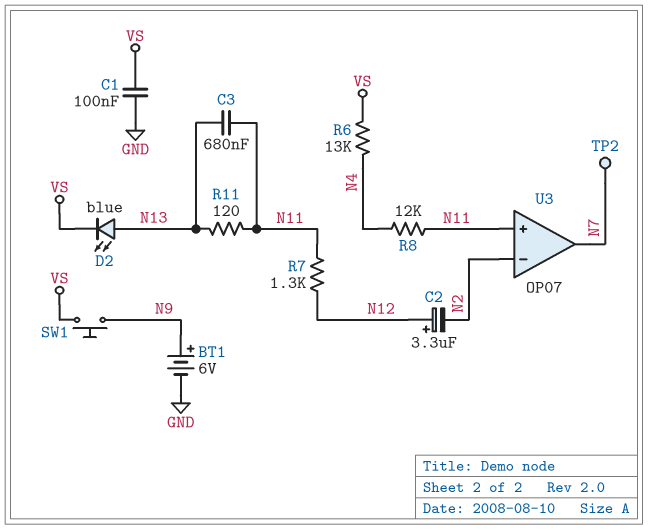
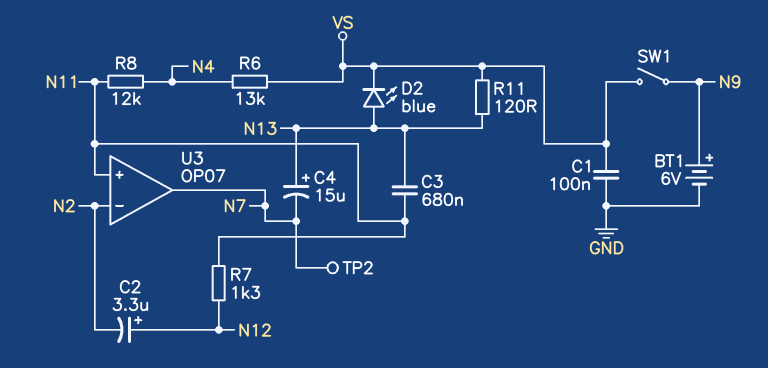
C4: none -> 15uF (plus N13, minus N7)
R11: 120 (N11, N13) -> 120 (N13, VS)
SW1: button (N9, VS) -> switch (N9, VS)

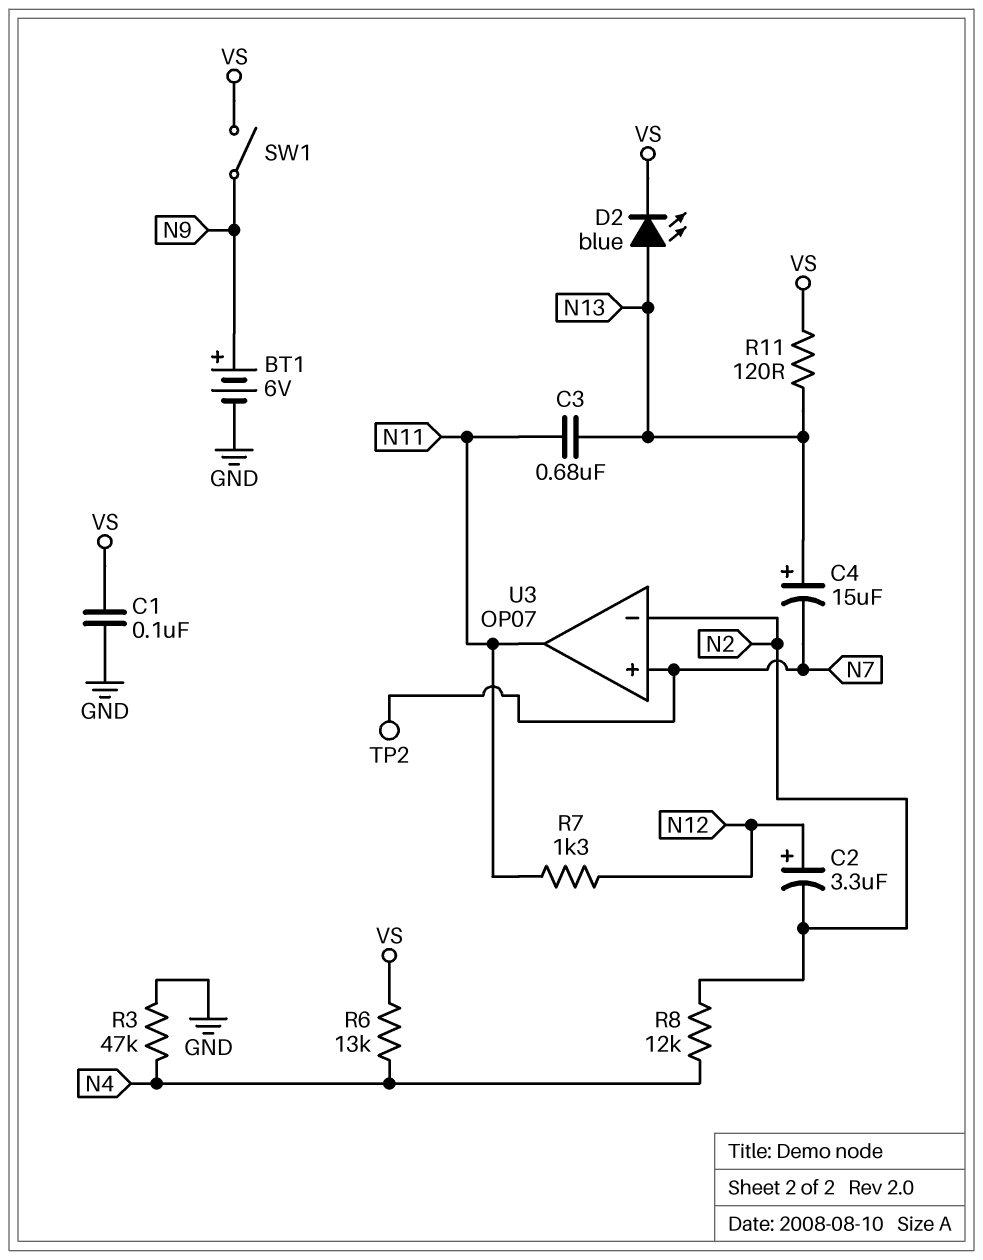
R3: none -> 47k (GND, N4)
R8: 12k (N4, N11) -> 12k (N2, N4)
U3 pin in+: N11 -> N7
U3 pin out: N7 -> N11

